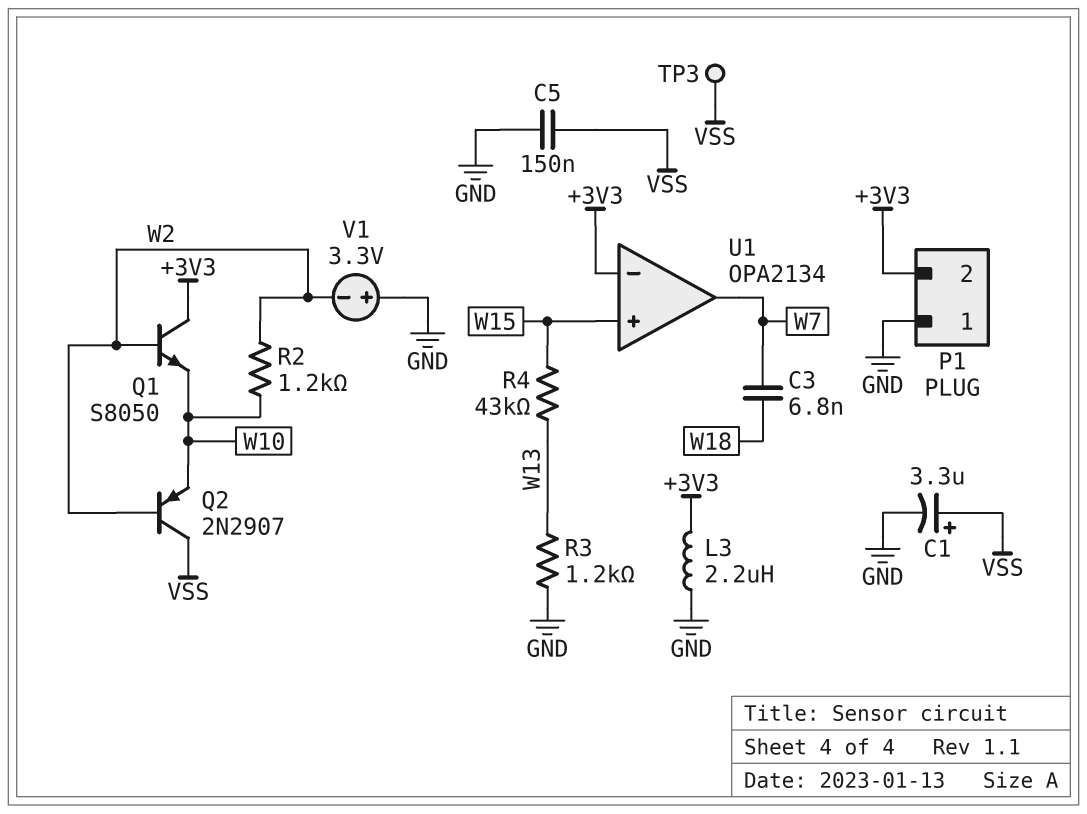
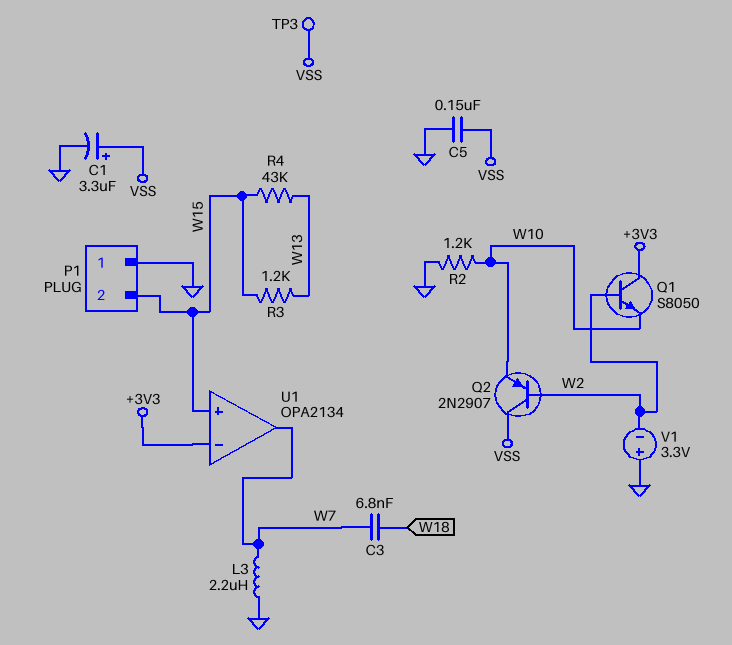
L3: 2.2uH (+3V3, GND) -> 2.2uH (GND, W7)
P1 pin 2: +3V3 -> W15
R2: 1.2k (W2, W10) -> 1.2k (GND, W10)
R3: 1.2k (GND, W13) -> 1.2k (W13, W15)

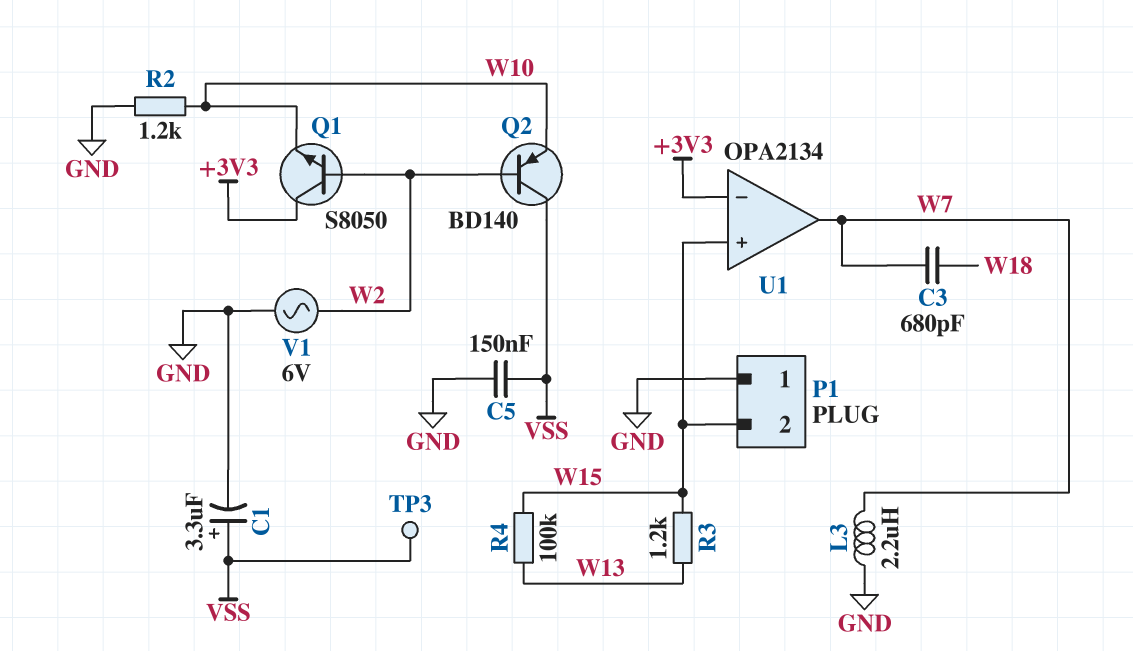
C3: 6.8nF (W7, W18) -> 680pF (W7, W18)
Q2: PNP 2N2907 (B W2, C VSS, E W10) -> PNP BD140 (B W2, C VSS, E W10)
R4: 43k (W13, W15) -> 100k (W13, W15)
V1: 3.3V (plus GND, minus W2) -> AC 6V (GND, W2)

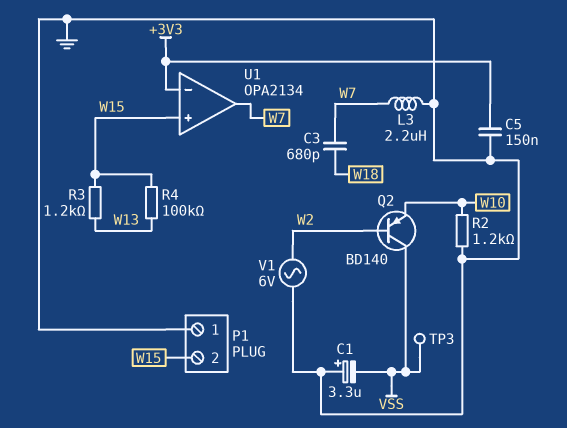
C1: 3.3uF (plus VSS, minus GND) -> 3.3uF (plus GND, minus VSS)
C5: 150nF (GND, VSS) -> 150nF (+3V3, GND)
Q1: NPN S8050 (B W2, C +3V3, E W10) -> none

